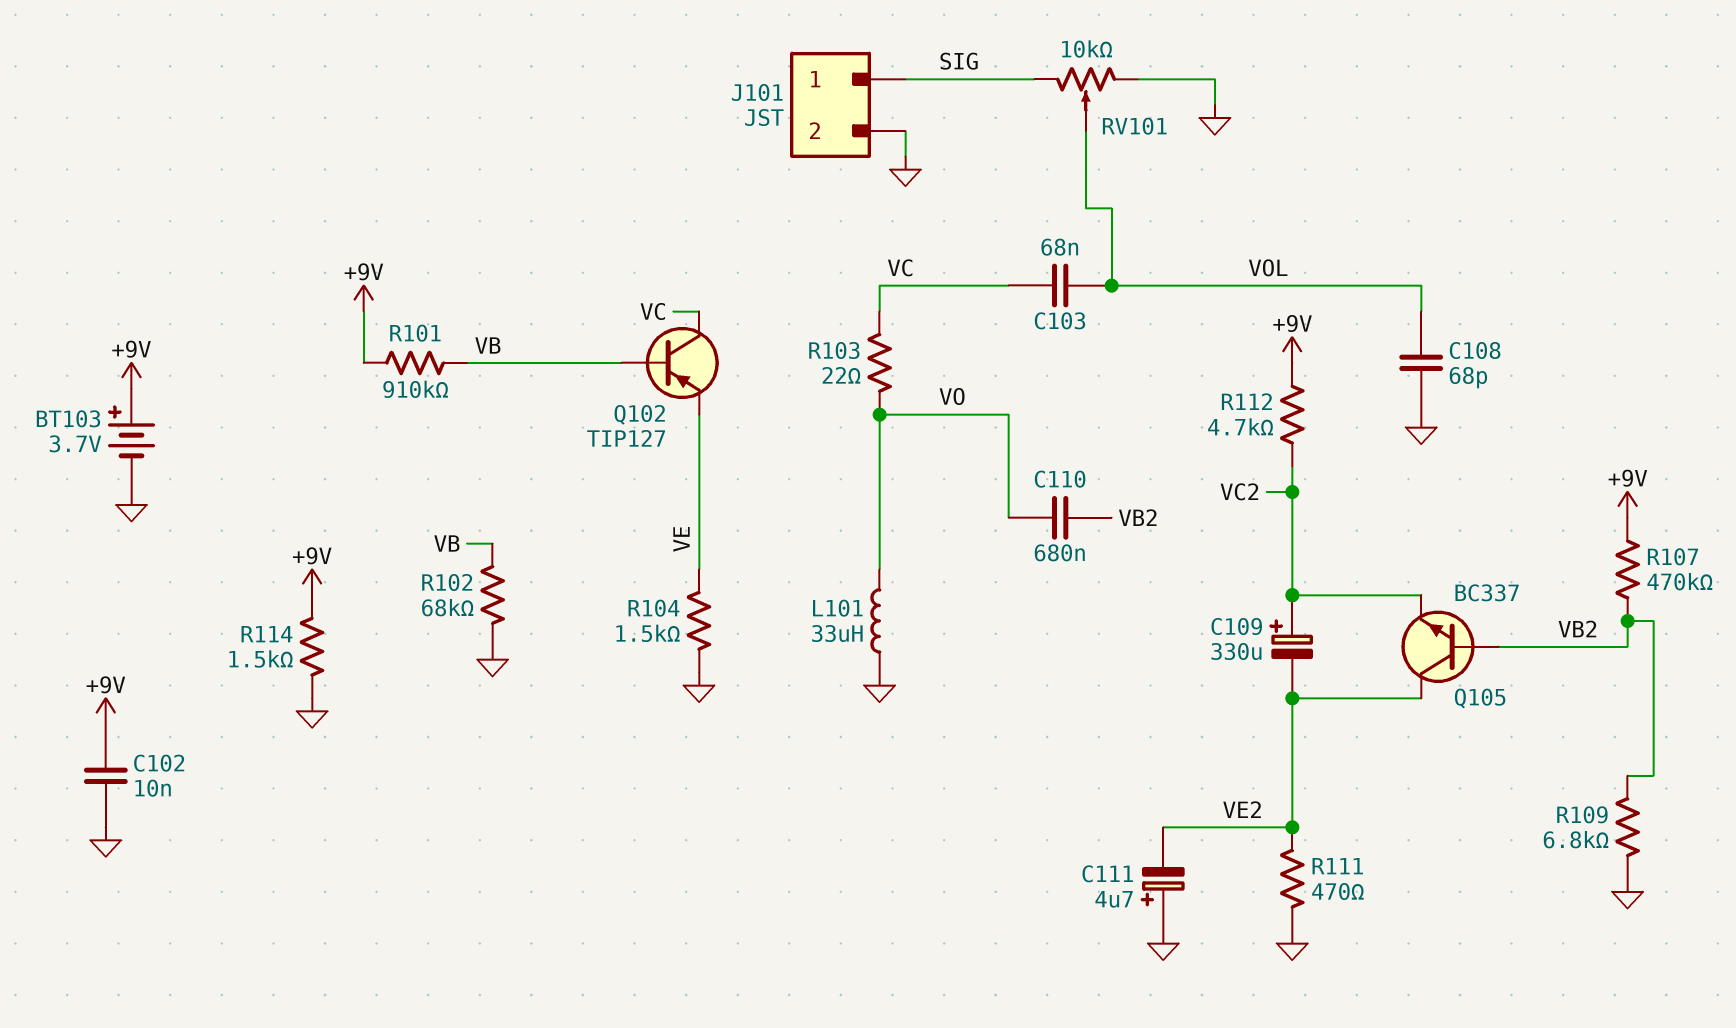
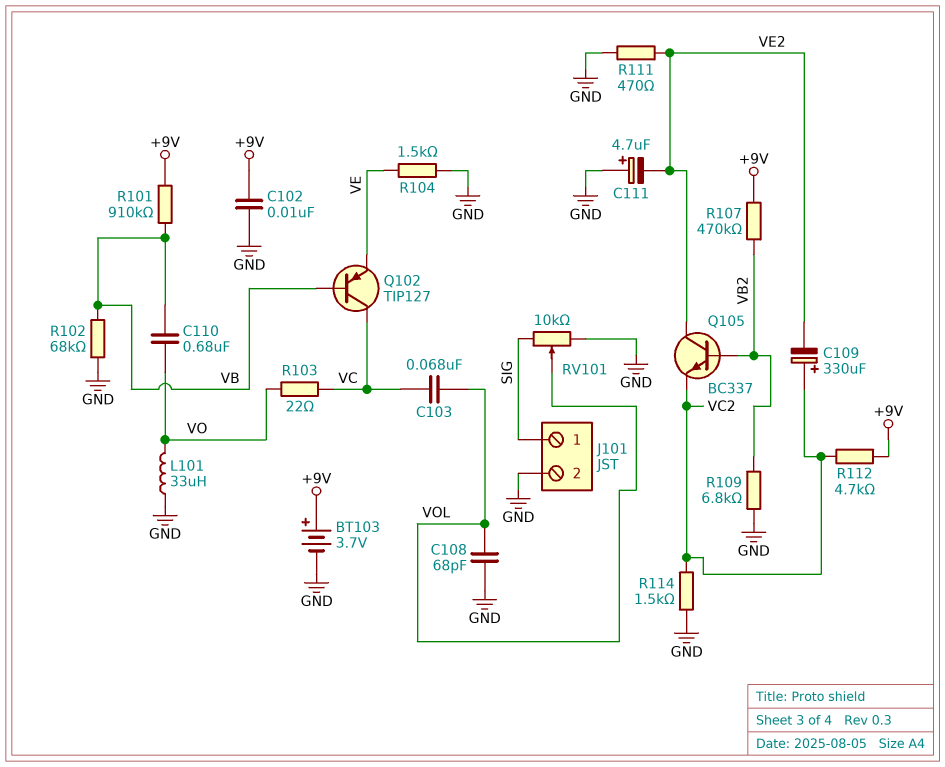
C110: 680nF (VB2, VO) -> 680nF (VB, VO)
R114: 1.5k (+9V, GND) -> 1.5k (GND, VC2)

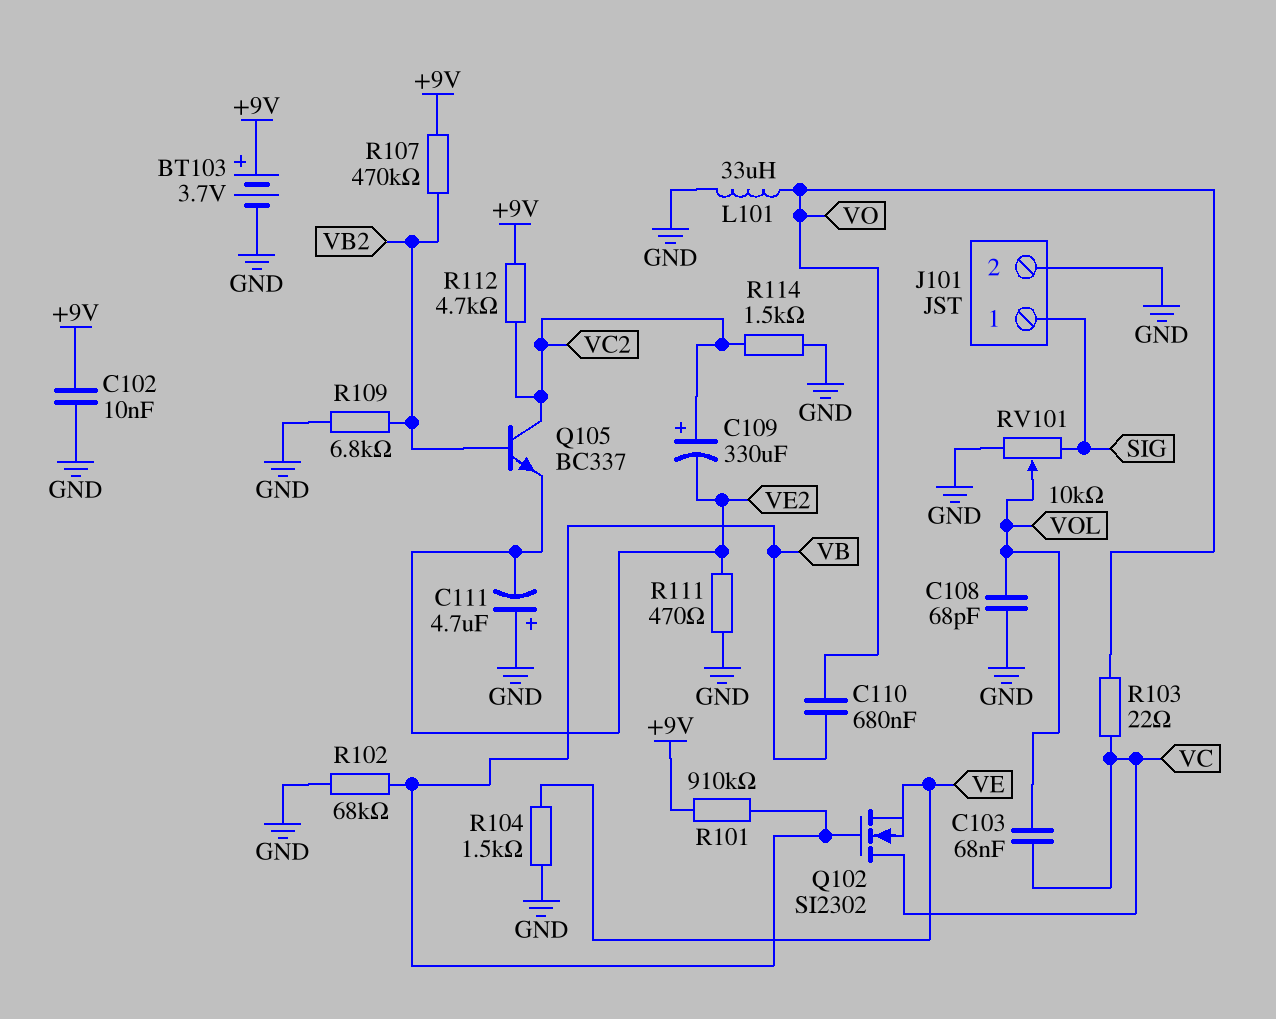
Q102: PNP TIP127 (B VB, C VC, E VE) -> NMOS SI2302 (G VB, D VC, S VE)
Q105: NPN BC337 (B VB2, C VE2, E VC2) -> NPN BC337 (B VB2, C VC2, E VE2)

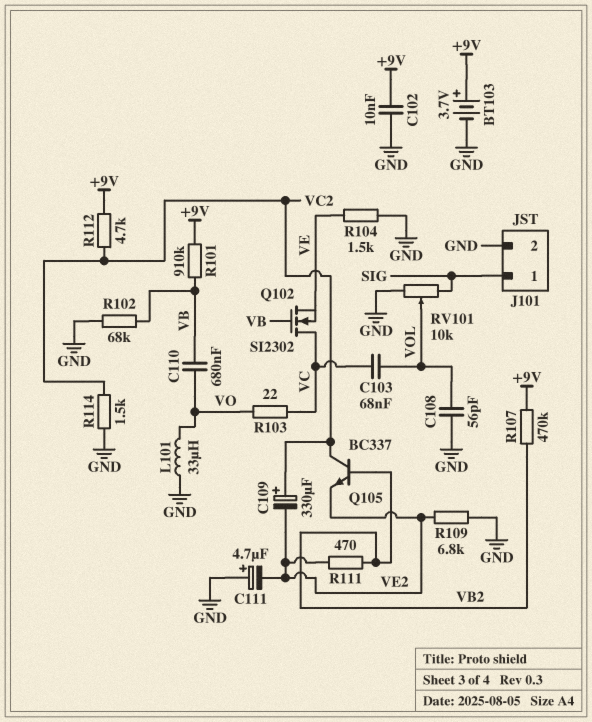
C108: 68pF (GND, VOL) -> 56pF (GND, VOL)
R109: 6.8k (GND, VB2) -> 6.8k (GND, VE2)
R111: 470 (GND, VE2) -> 470 (VB2, VE2)

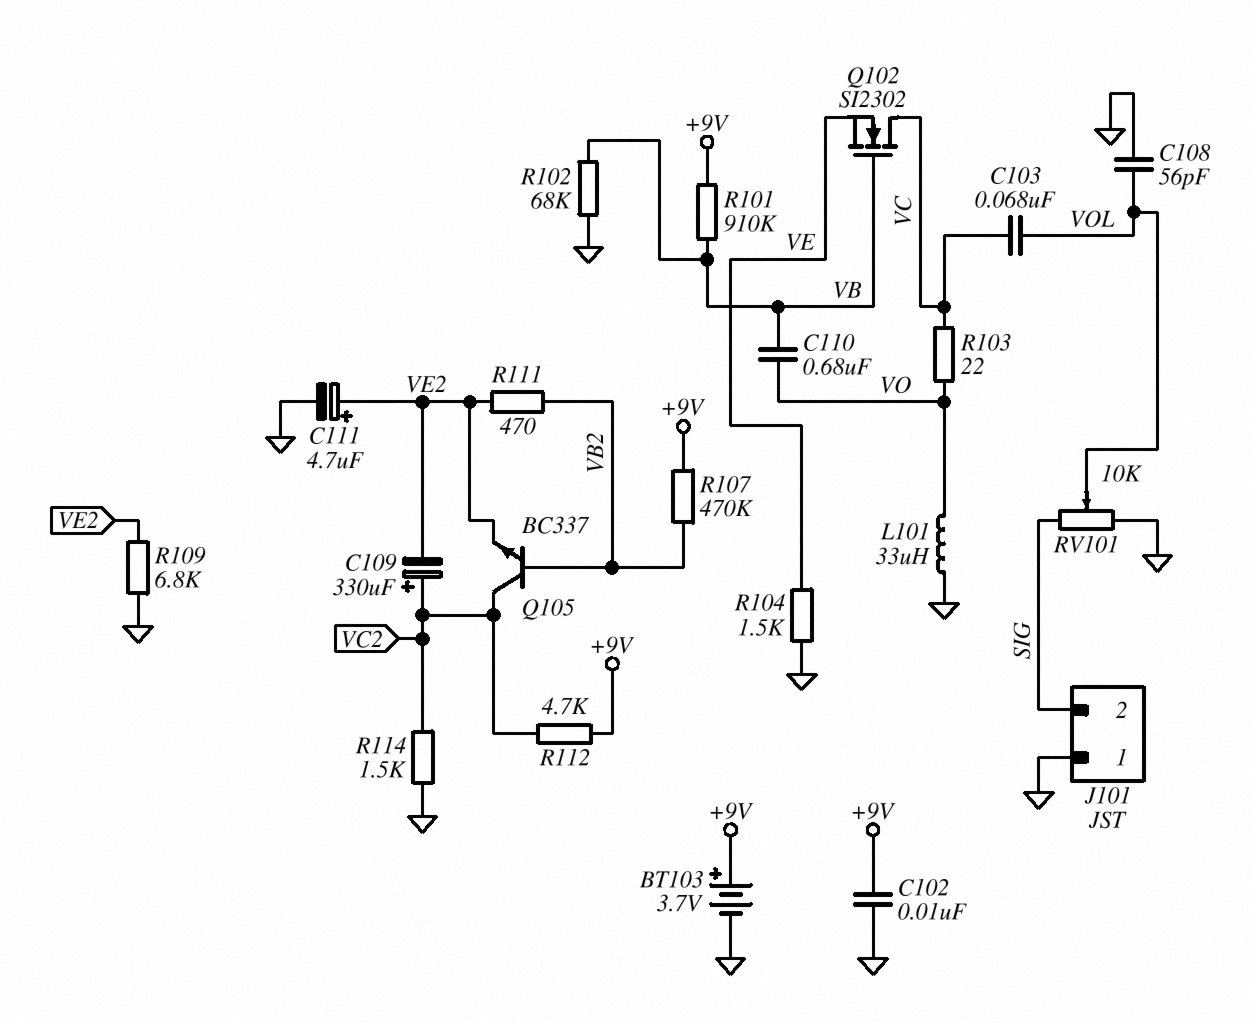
C111: 4.7uF (plus GND, minus VE2) -> 4.7uF (plus VE2, minus GND)
J101 pin 1: SIG -> GND
J101 pin 2: GND -> SIG

